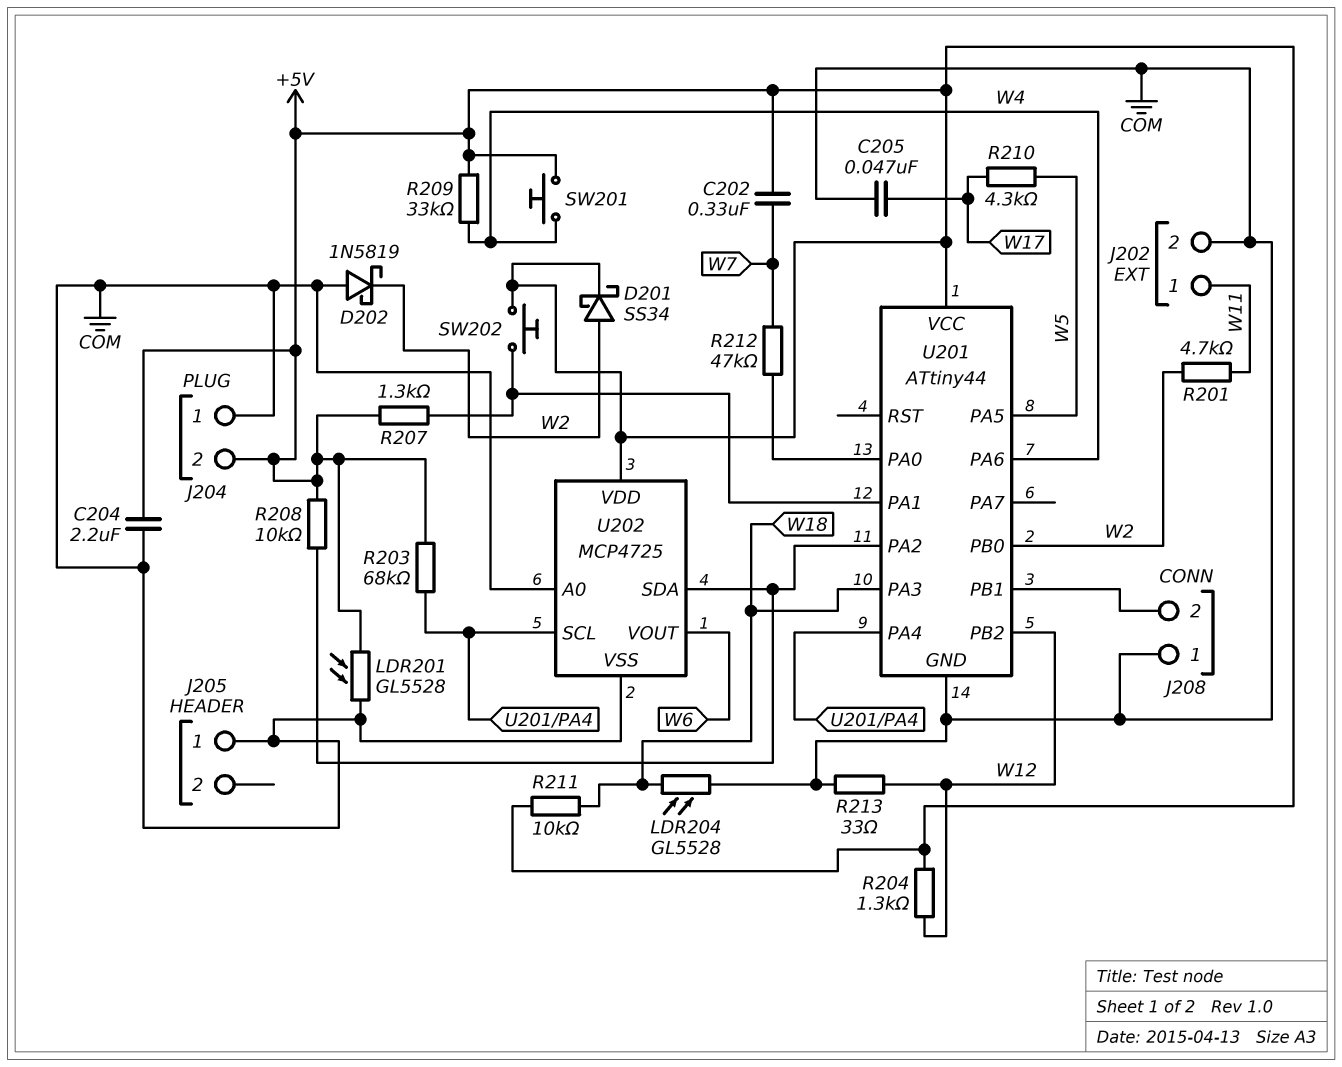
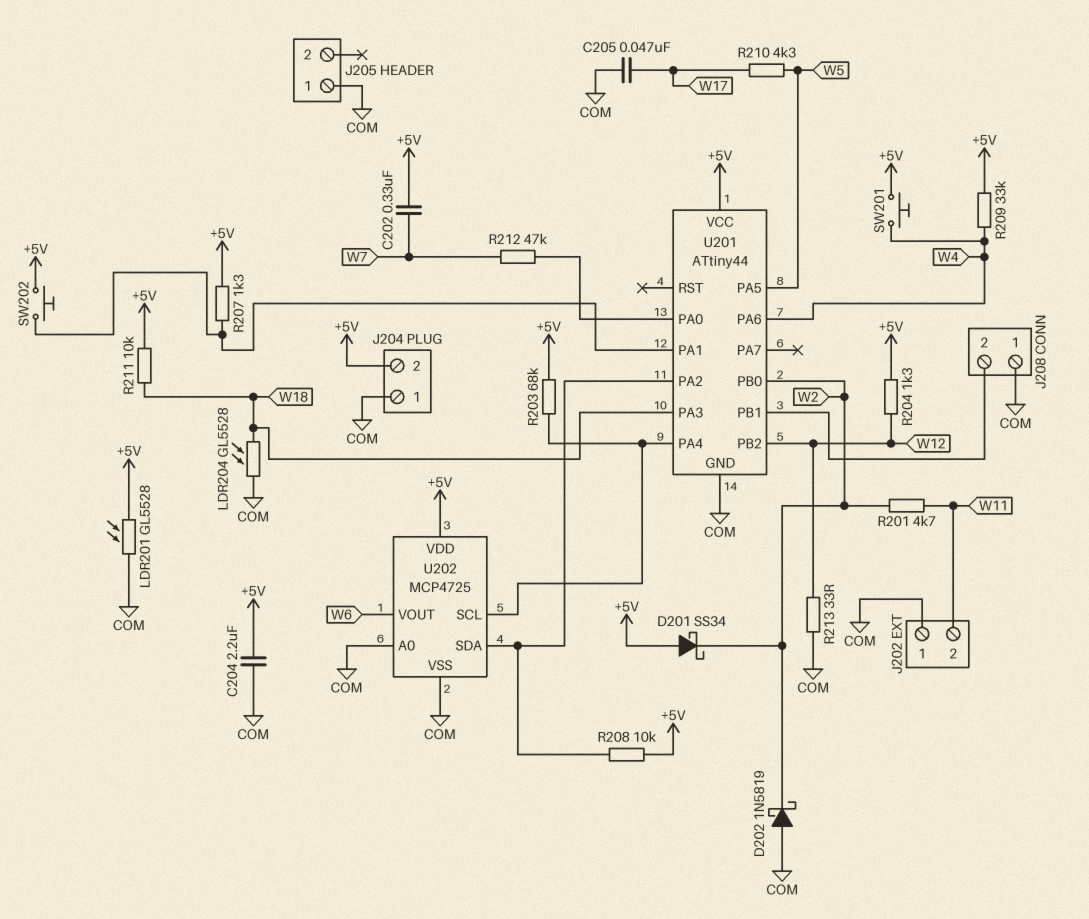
D201: schottky SS34 (A W2, K +5V) -> schottky SS34 (A +5V, K W2)
J202 pin 1: W11 -> COM
J202 pin 2: COM -> W11

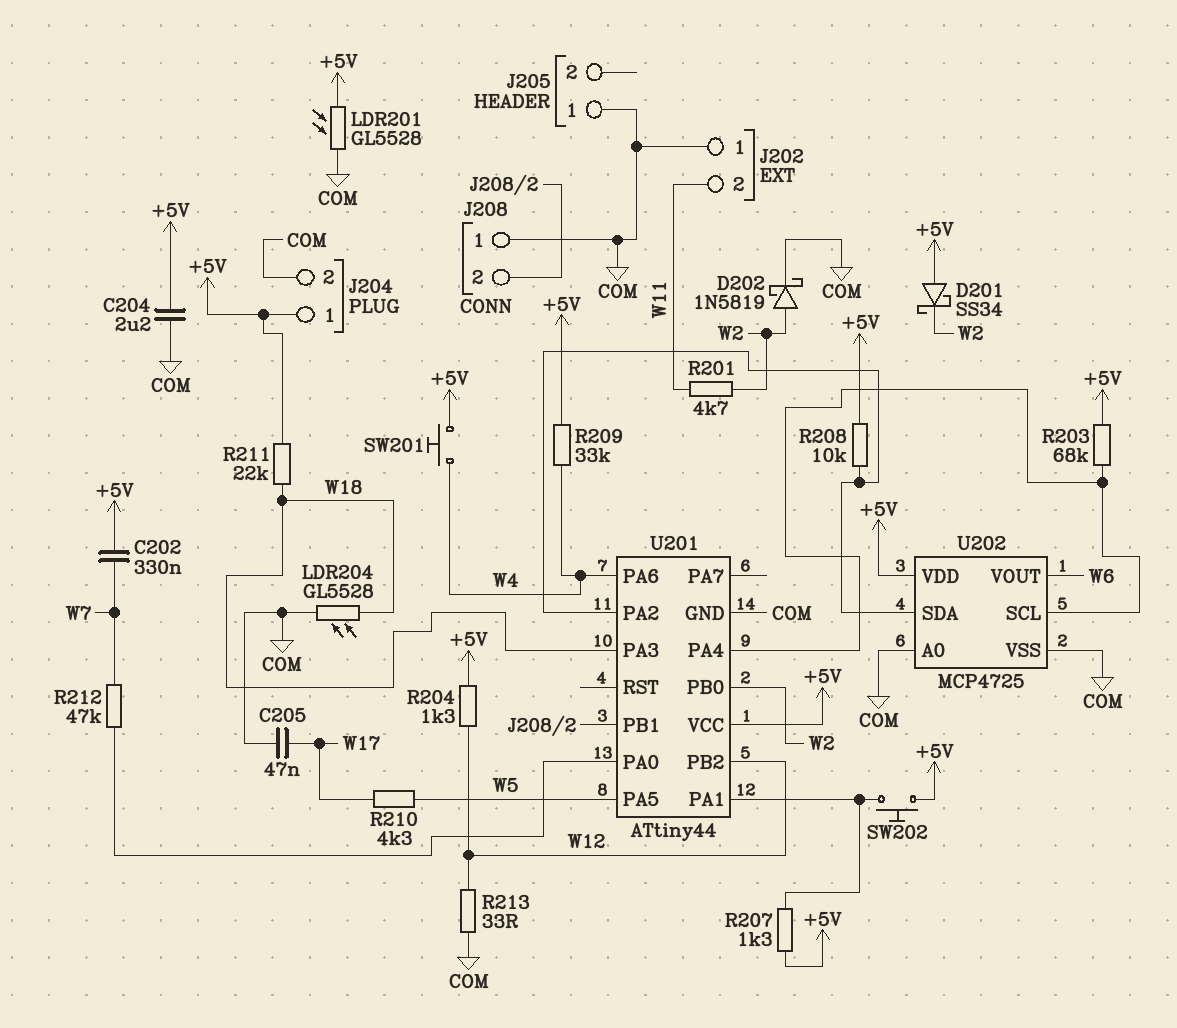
D202: schottky 1N5819 (A COM, K W2) -> schottky 1N5819 (A W2, K COM)
J204 pin 1: COM -> +5V
J204 pin 2: +5V -> COM
R211: 10k (+5V, W18) -> 22k (+5V, W18)

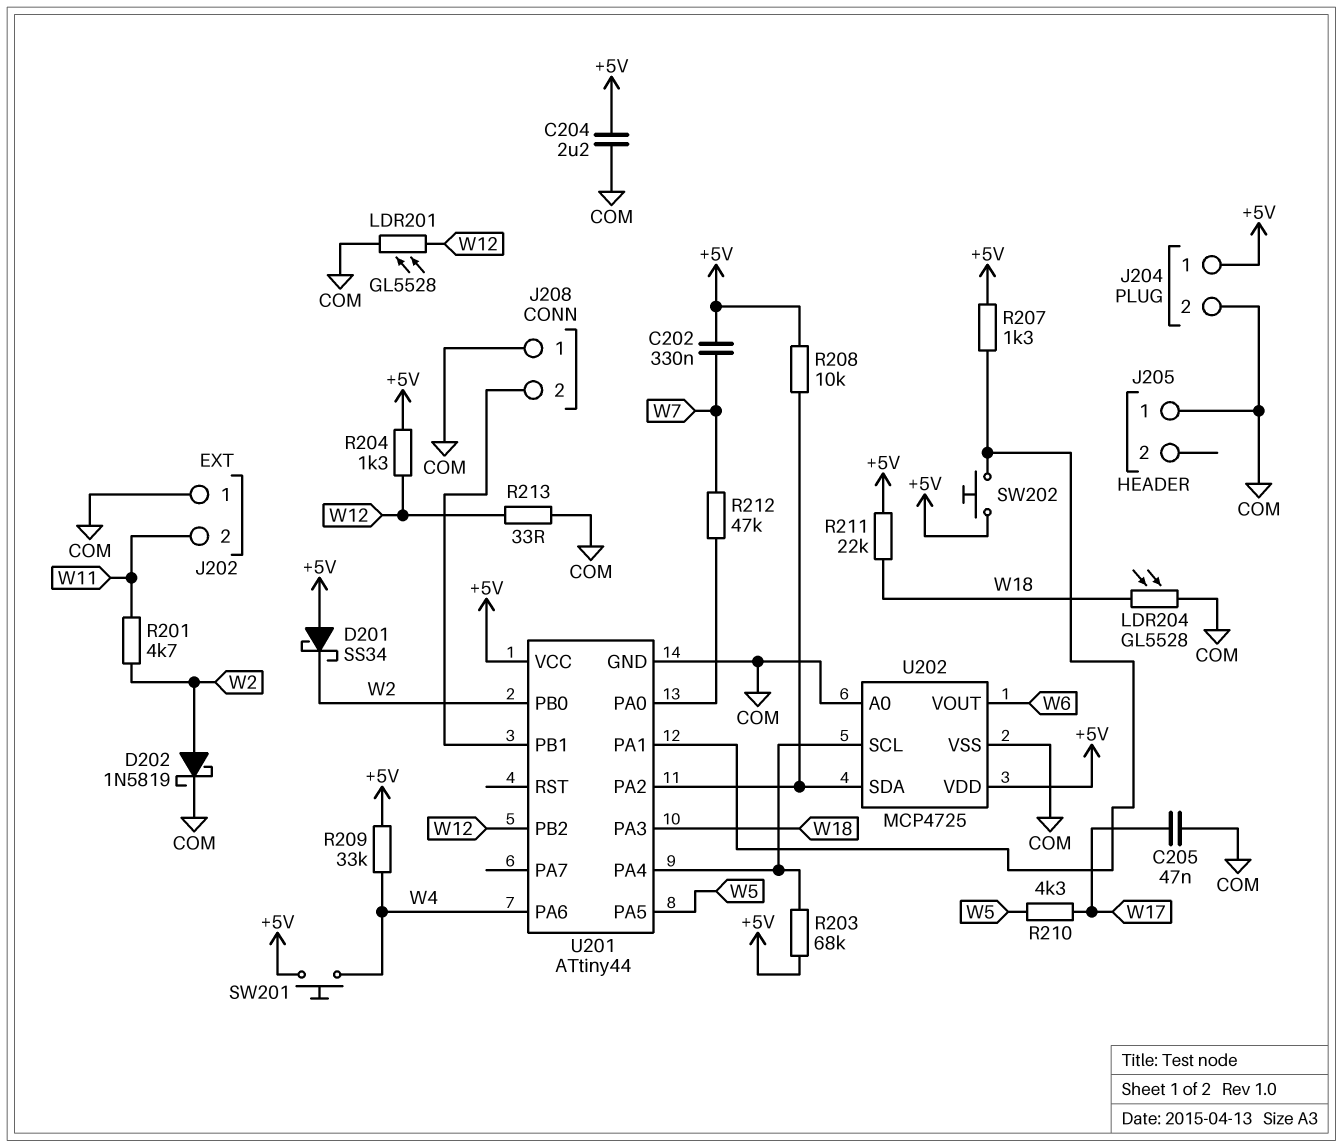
LDR201: GL5528 (+5V, COM) -> GL5528 (COM, W12)

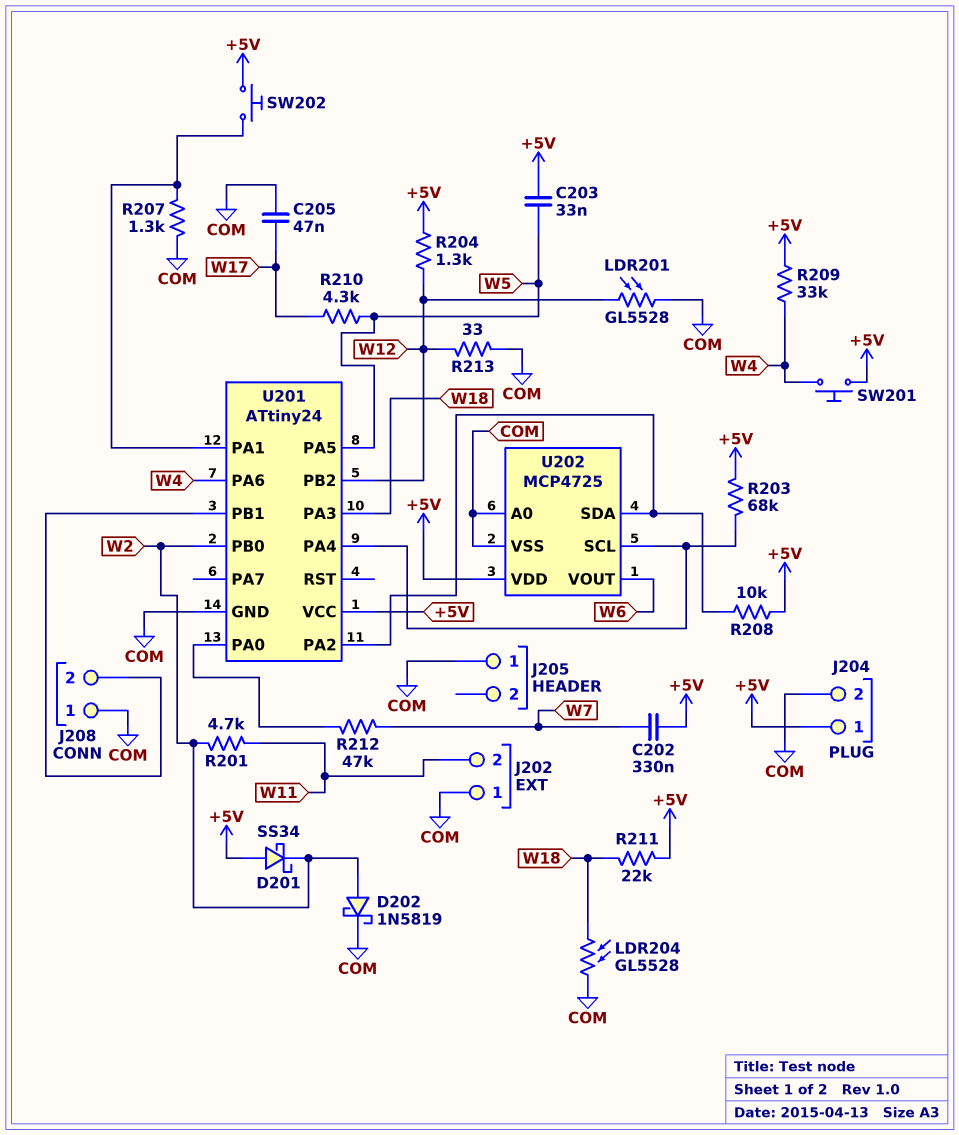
C203: none -> 33nF (+5V, W5)
C204: 2.2uF (+5V, COM) -> none
R207: 1.3k (+5V, U201/PA1) -> 1.3k (COM, U201/PA1)
U201: ATtiny44 -> ATtiny24

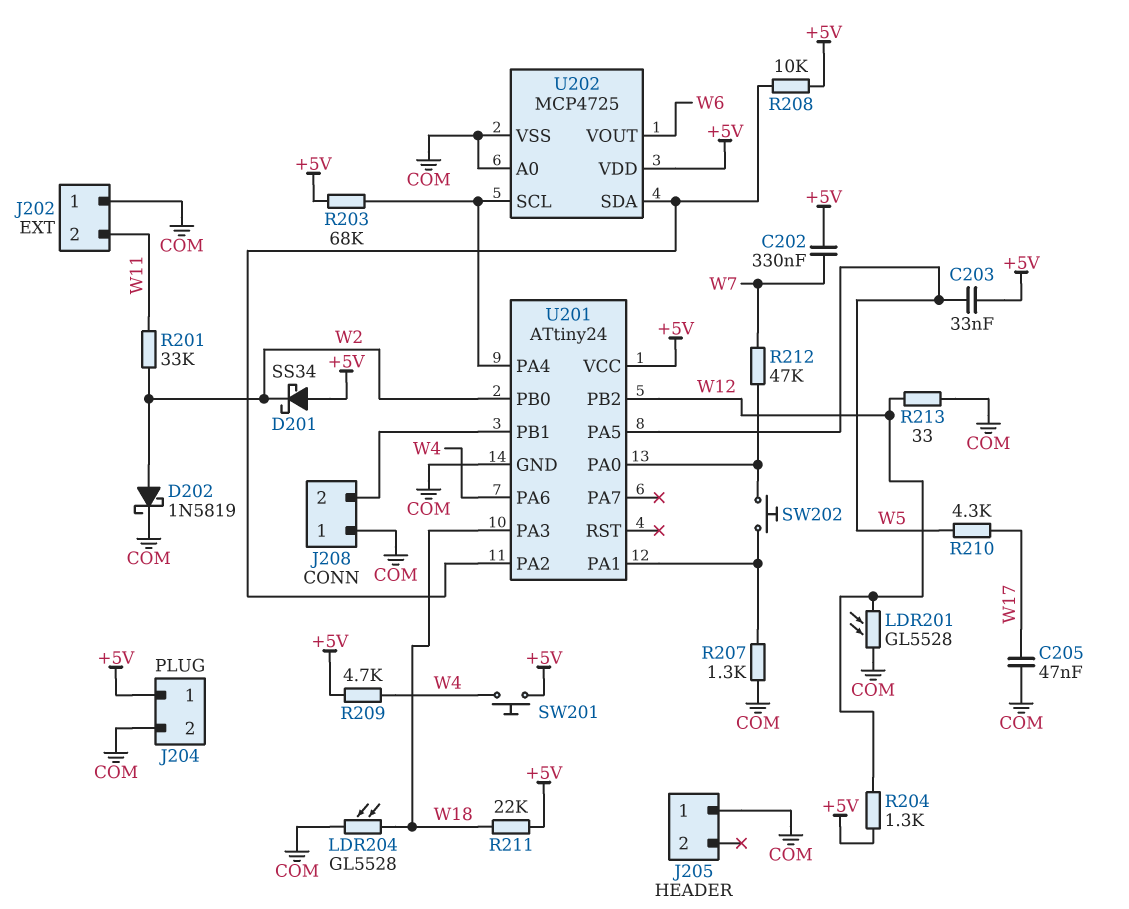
R201: 4.7k (W2, W11) -> 33k (W2, W11)
R209: 33k (+5V, W4) -> 4.7k (+5V, W4)
SW202: button (+5V, U201/PA1) -> button (U201/PA0, U201/PA1)

